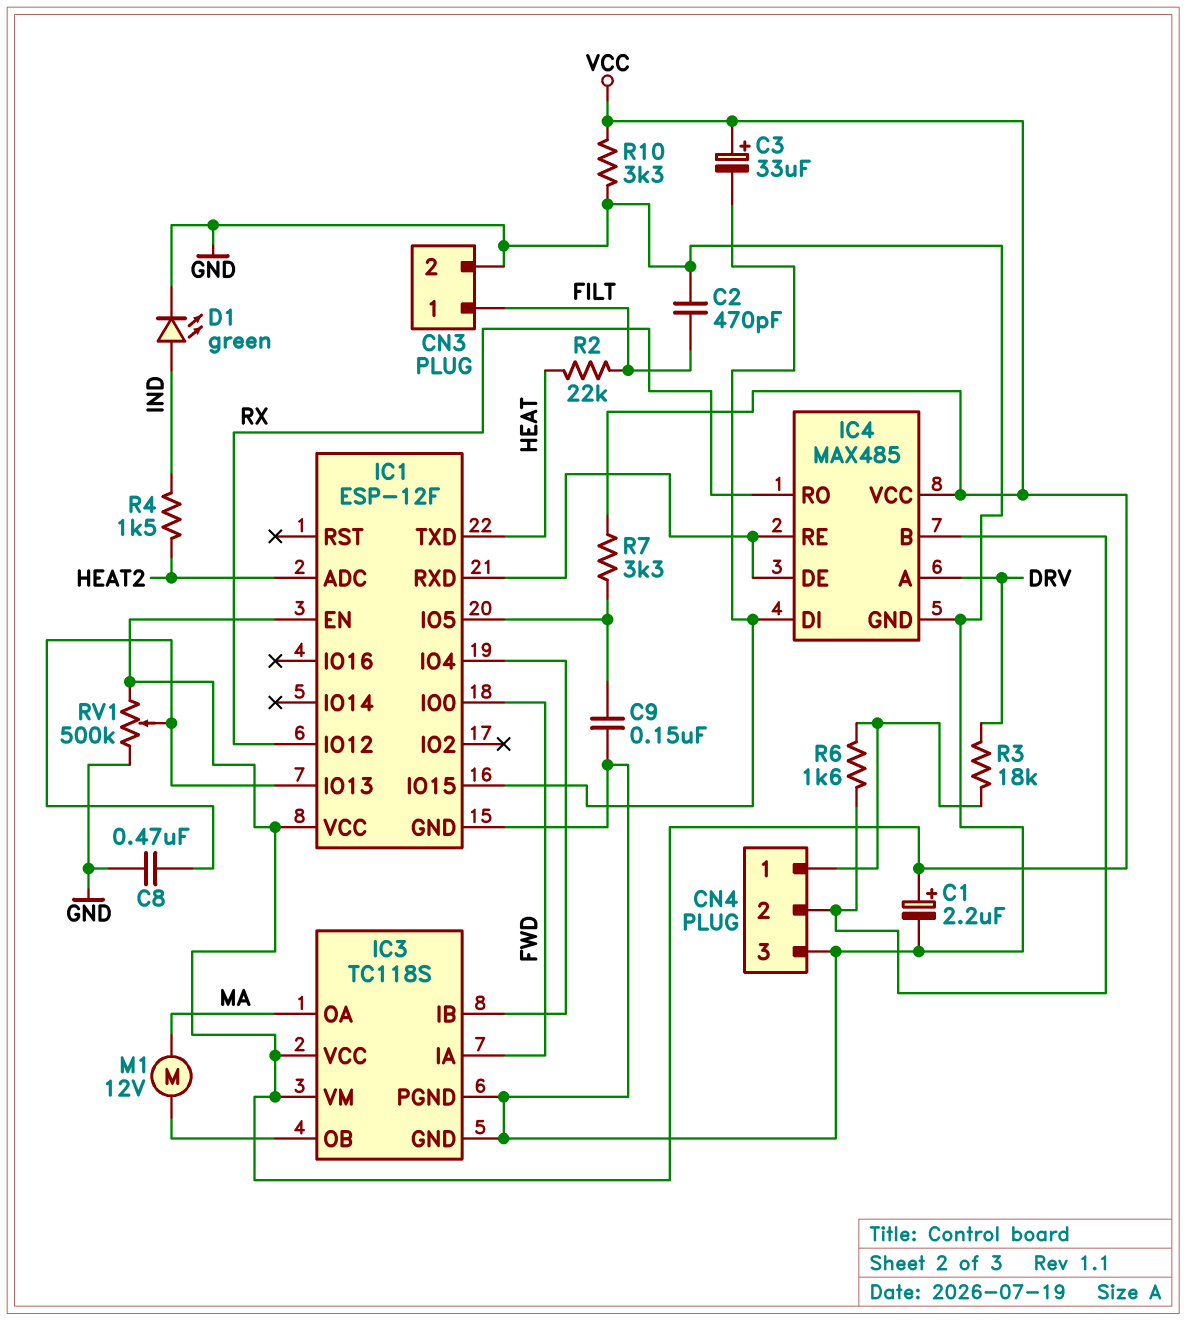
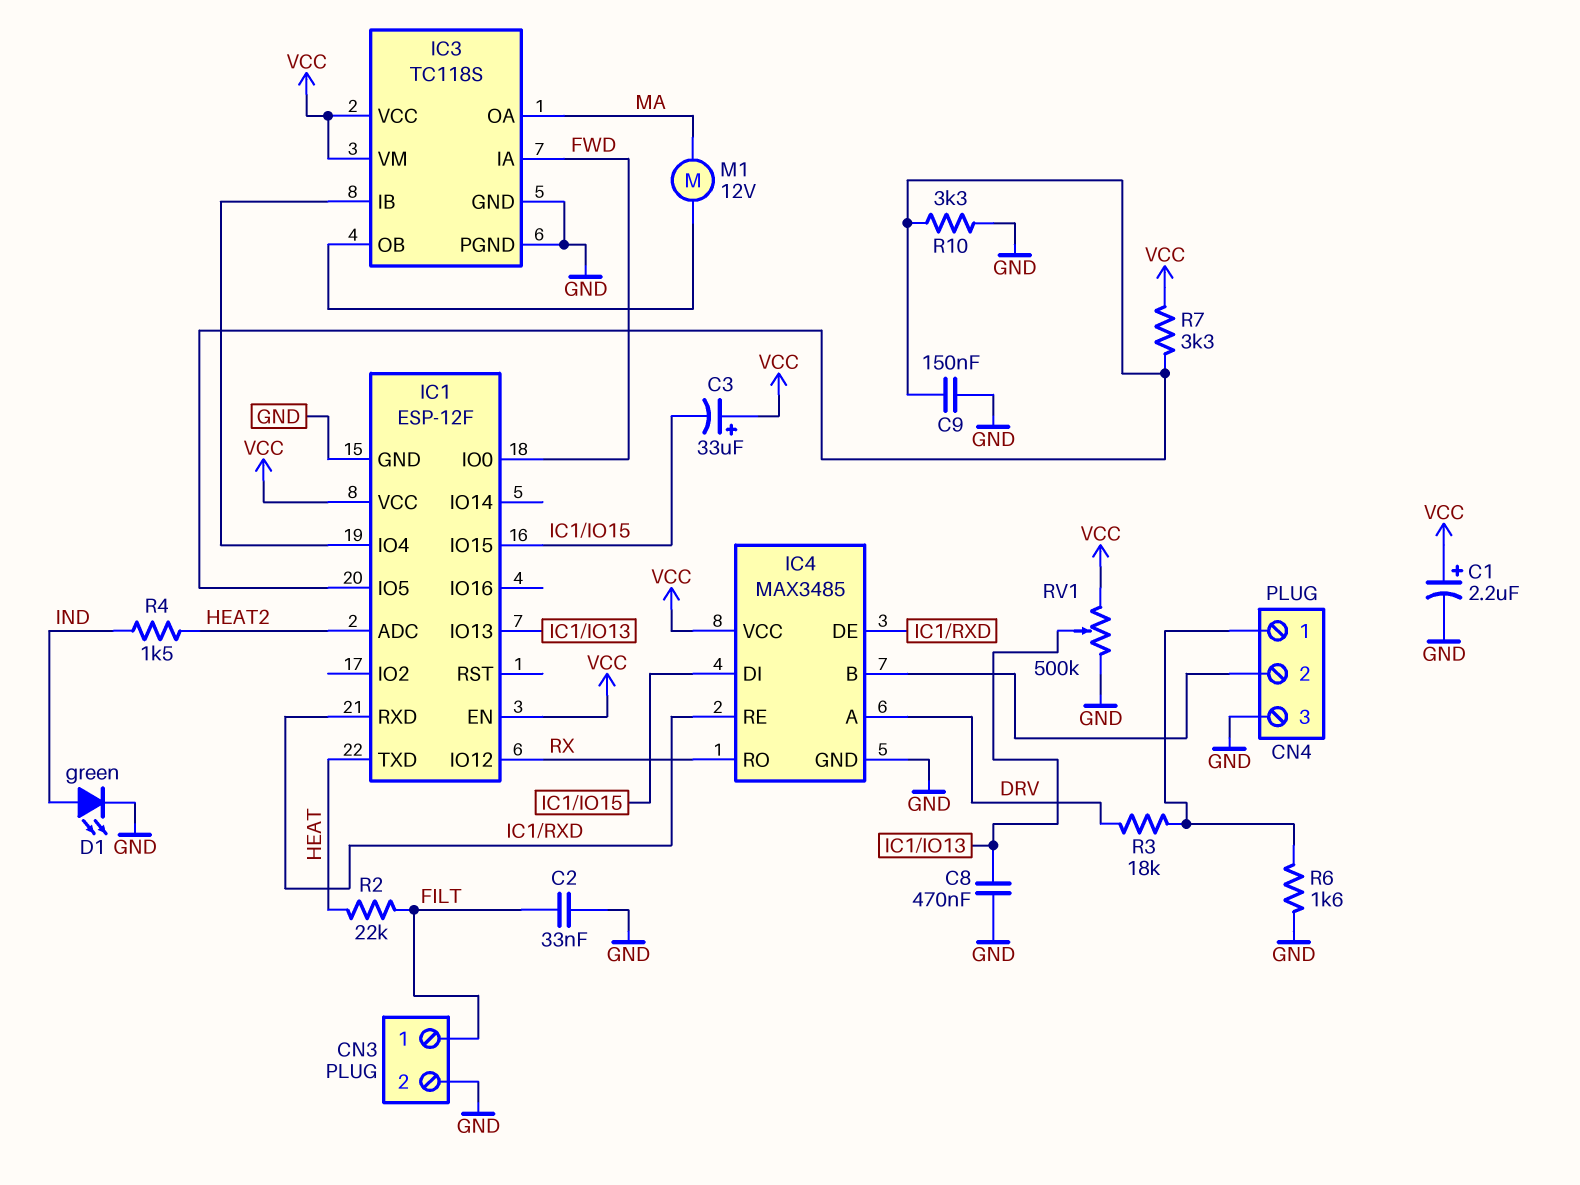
C2: 470pF (FILT, GND) -> 33nF (FILT, GND)
IC4: MAX485 -> MAX3485
R6: 1.6k (CN4/1, CN4/2) -> 1.6k (CN4/1, GND)
R10: 3.3k (GND, VCC) -> 3.3k (GND, IC1/IO5)

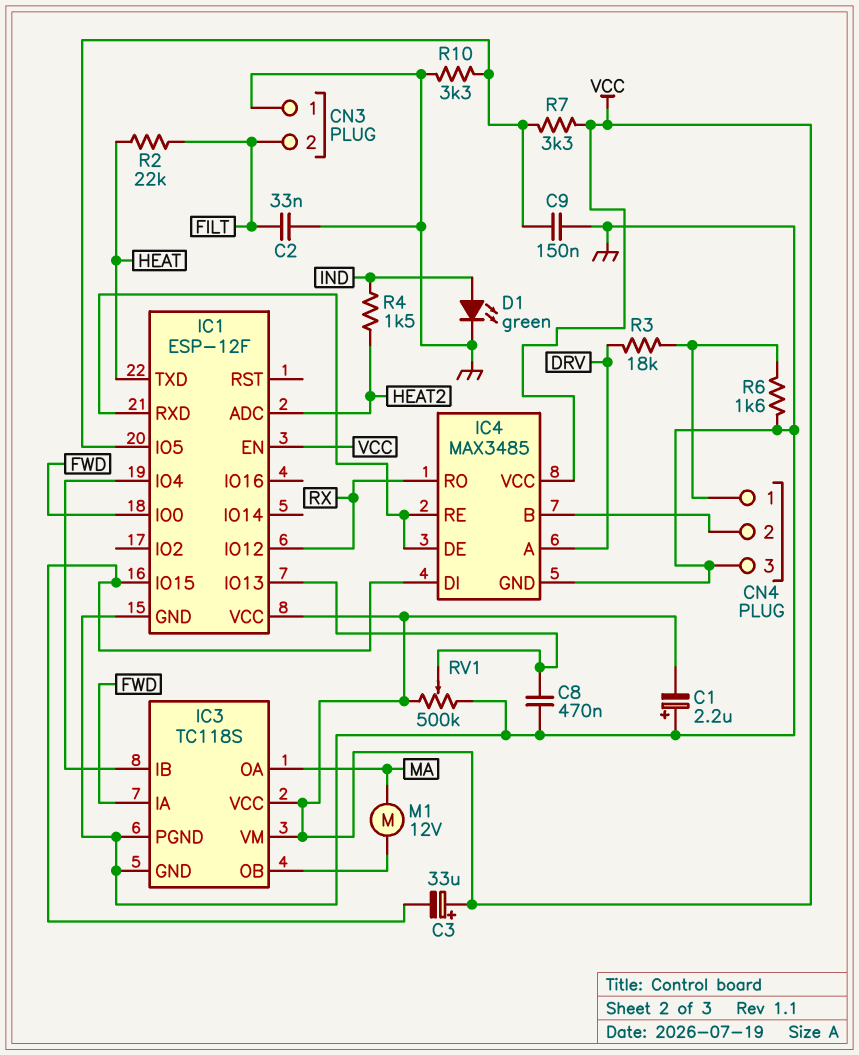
C1: 2.2uF (plus VCC, minus GND) -> 2.2uF (plus GND, minus VCC)
CN3 pin 1: FILT -> GND
CN3 pin 2: GND -> FILT

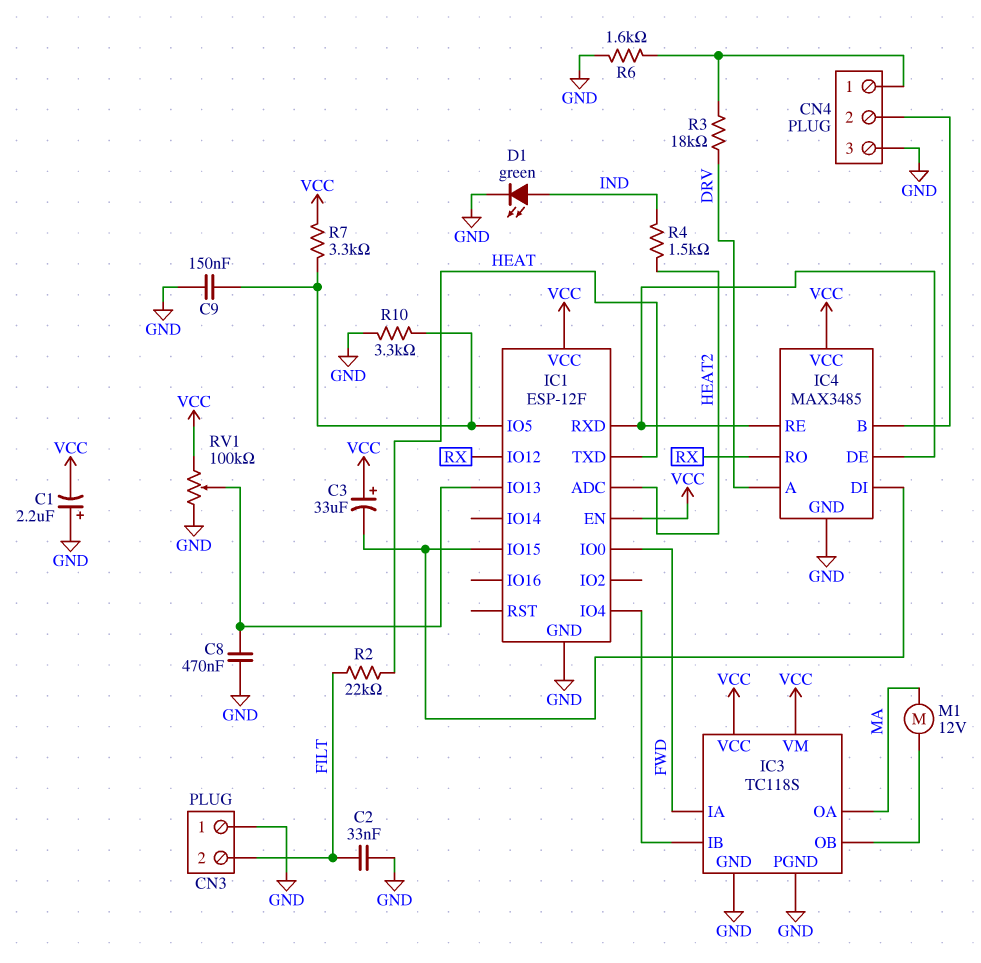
RV1: 500k (GND, VCC, wiper IC1/IO13) -> 100k (GND, VCC, wiper IC1/IO13)

